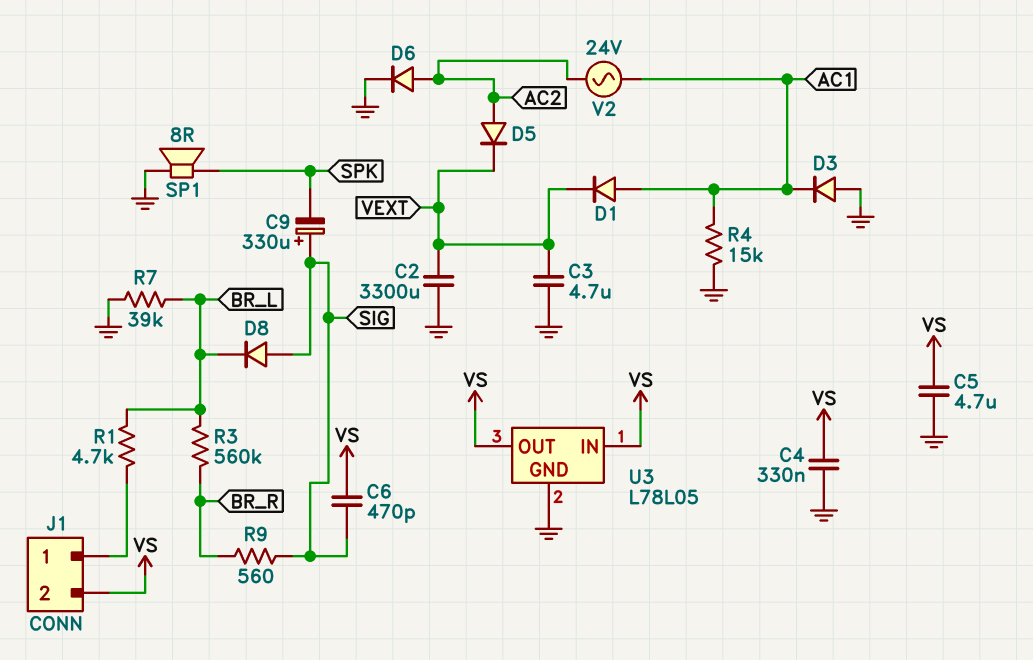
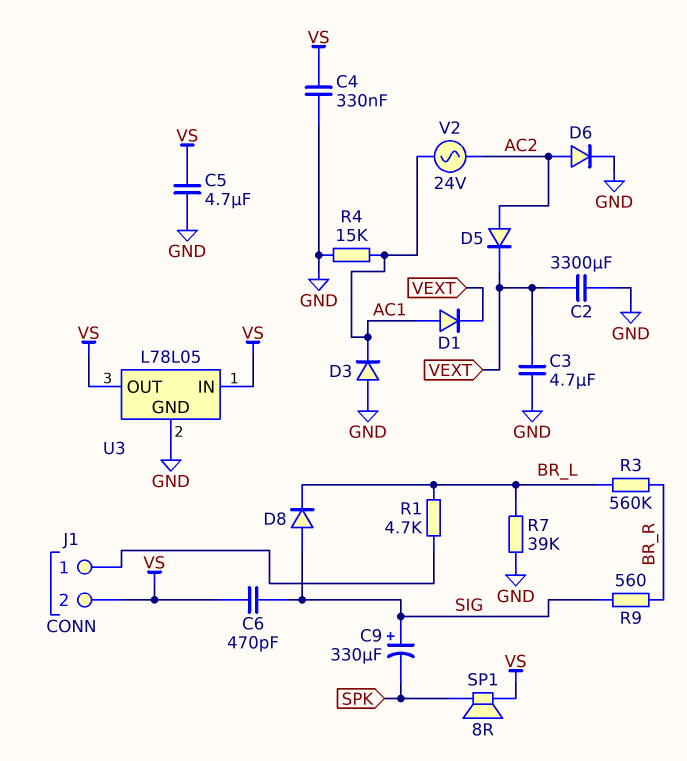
SP1: speaker 8R (GND, SPK) -> speaker 8R (SPK, VS)

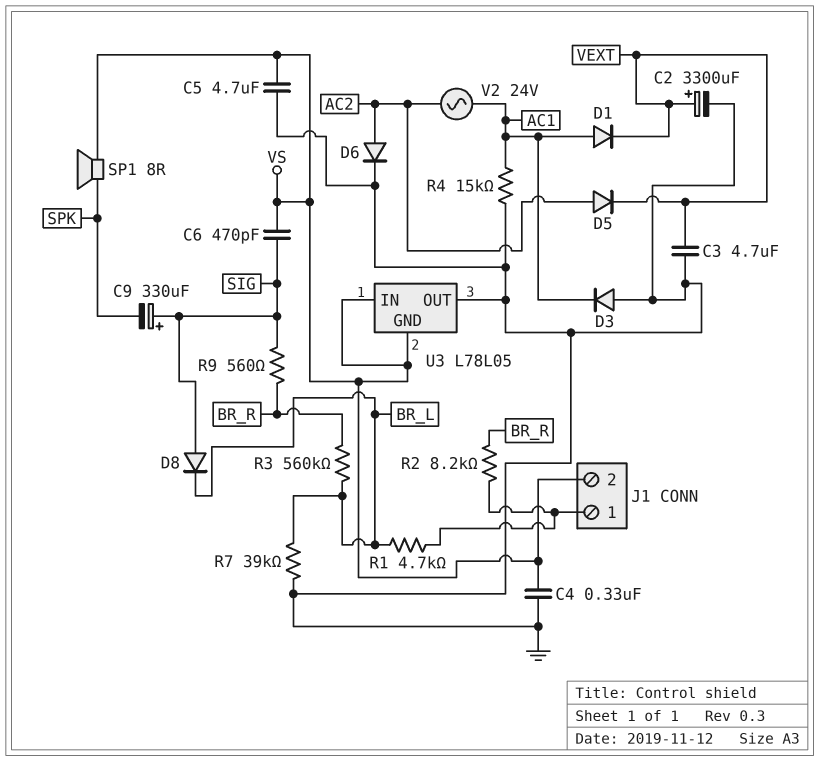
C2: 3300uF (GND, VEXT) -> 3300uF (plus VEXT, minus GND)
R2: none -> 8.2k (BR_R, J1/1)
U3 pin GND: GND -> VS
U3 pin OUT: VS -> GND

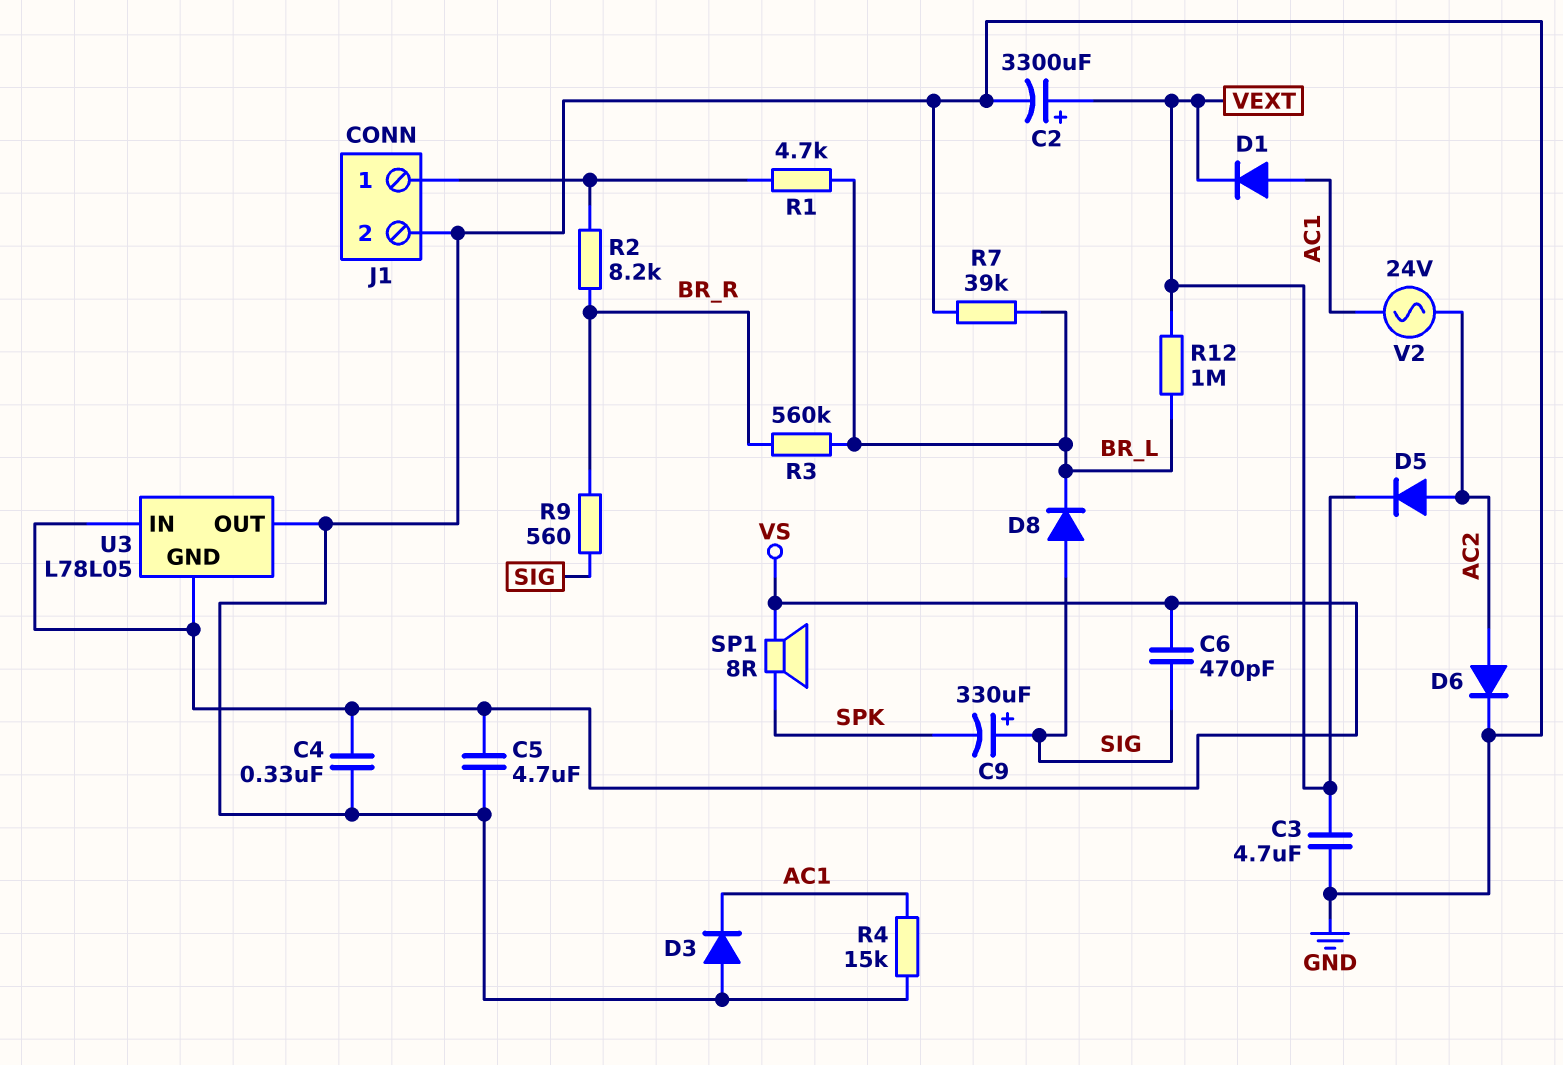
J1 pin 2: VS -> GND
R12: none -> 1M (BR_L, VEXT)

